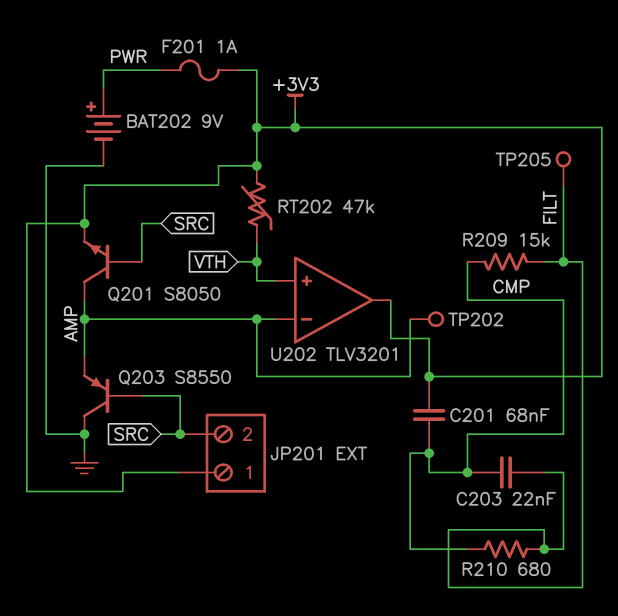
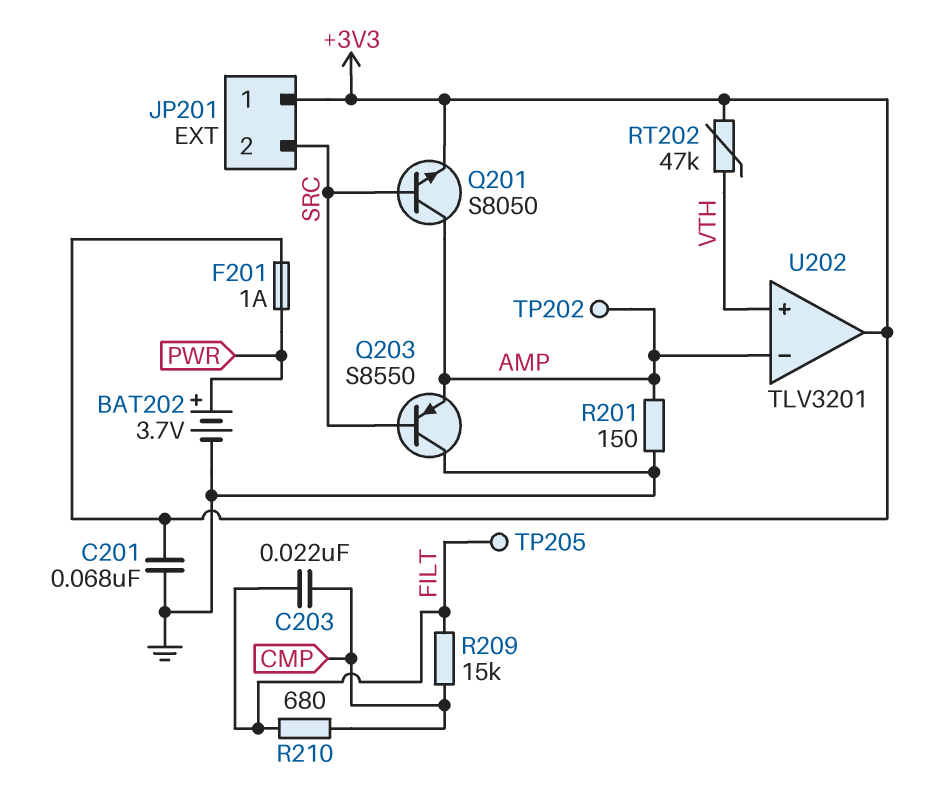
BAT202: 9V (plus PWR, minus GND) -> 3.7V (plus PWR, minus GND)
C201: 68nF (+3V3, CMP) -> 68nF (+3V3, GND)
R201: none -> 150 (AMP, GND)

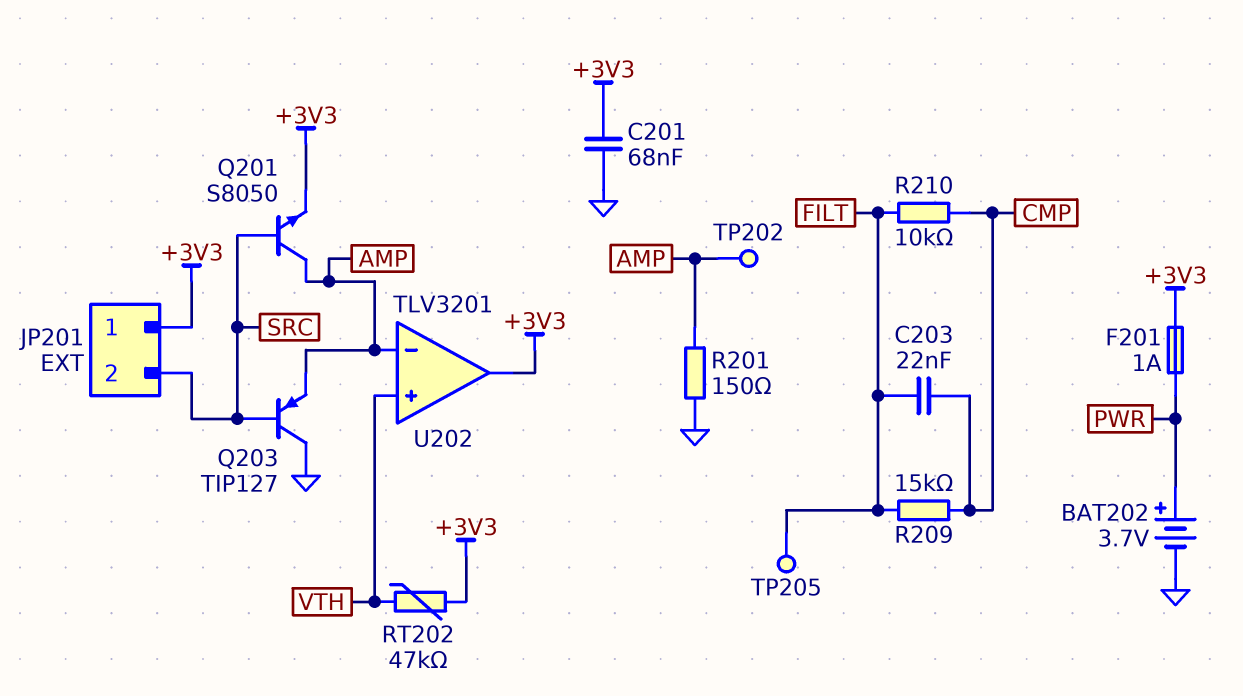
Q203: PNP S8550 (B SRC, C GND, E AMP) -> PNP TIP127 (B SRC, C GND, E AMP)
R210: 680 (CMP, FILT) -> 10k (CMP, FILT)

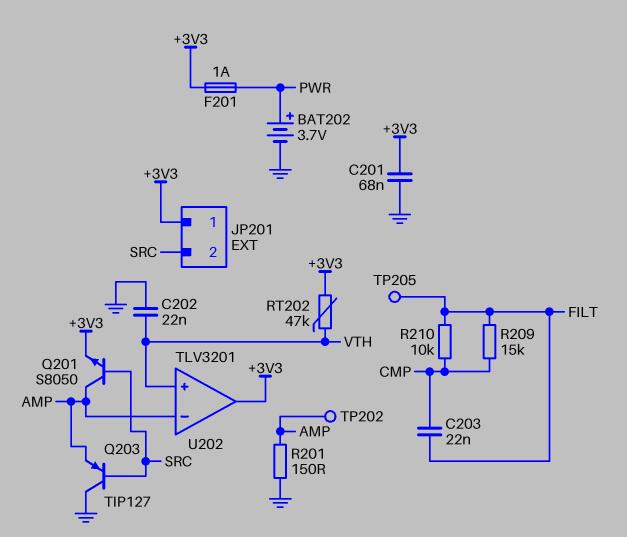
C202: none -> 22nF (GND, VTH)

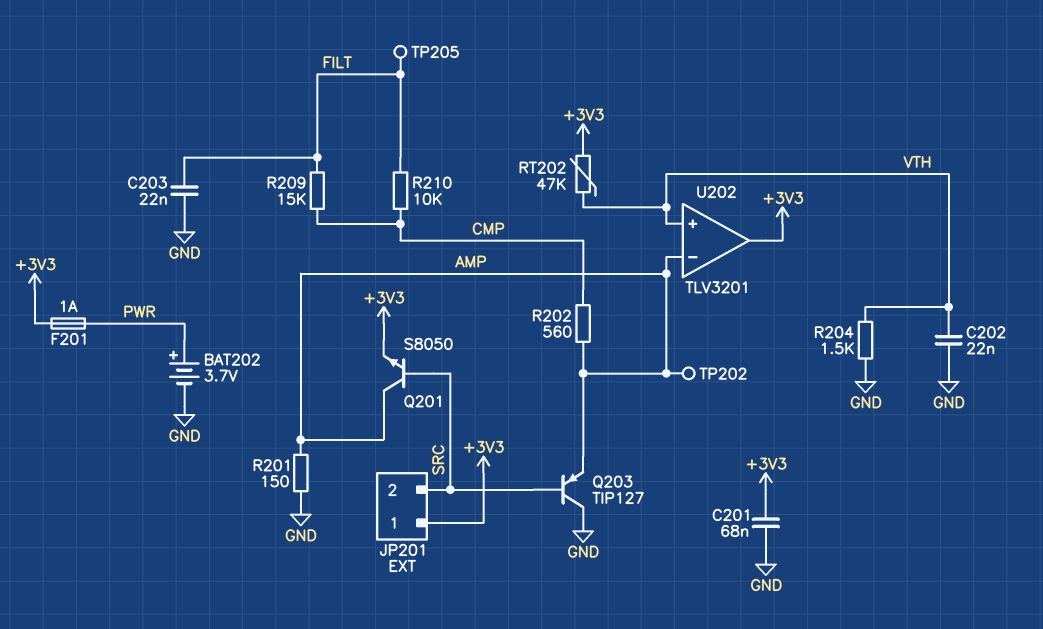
C203: 22nF (CMP, FILT) -> 22nF (FILT, GND)
R202: none -> 560 (AMP, CMP)
R204: none -> 1.5k (GND, VTH)

